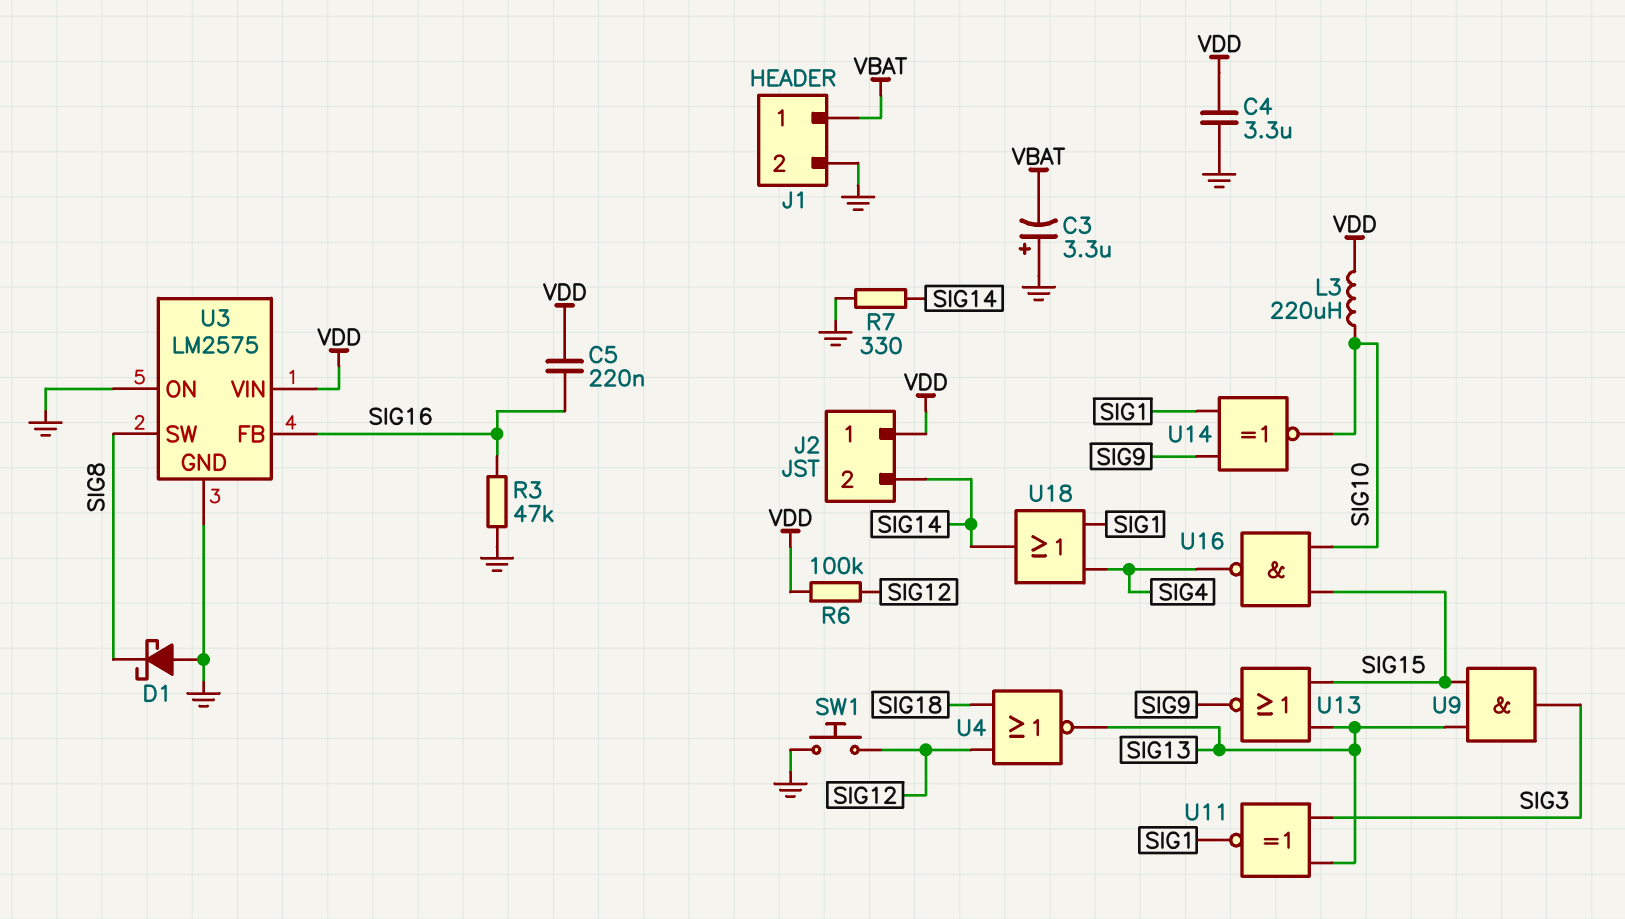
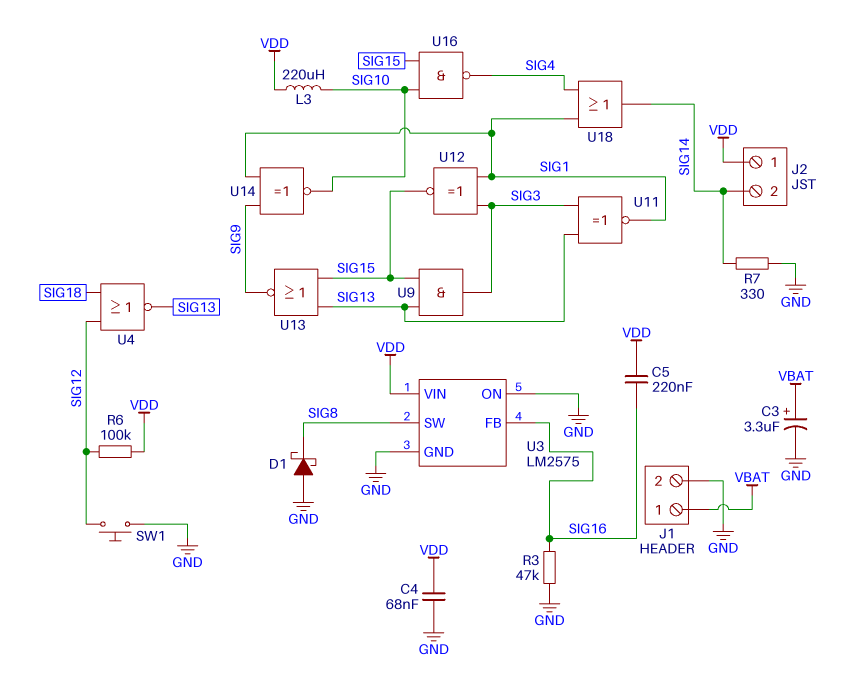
C3: 3.3uF (plus GND, minus VBAT) -> 3.3uF (plus VBAT, minus GND)
C4: 3.3uF (GND, VDD) -> 68nF (GND, VDD)
U12: none -> XNOR (in SIG1, in SIG3, out SIG15)

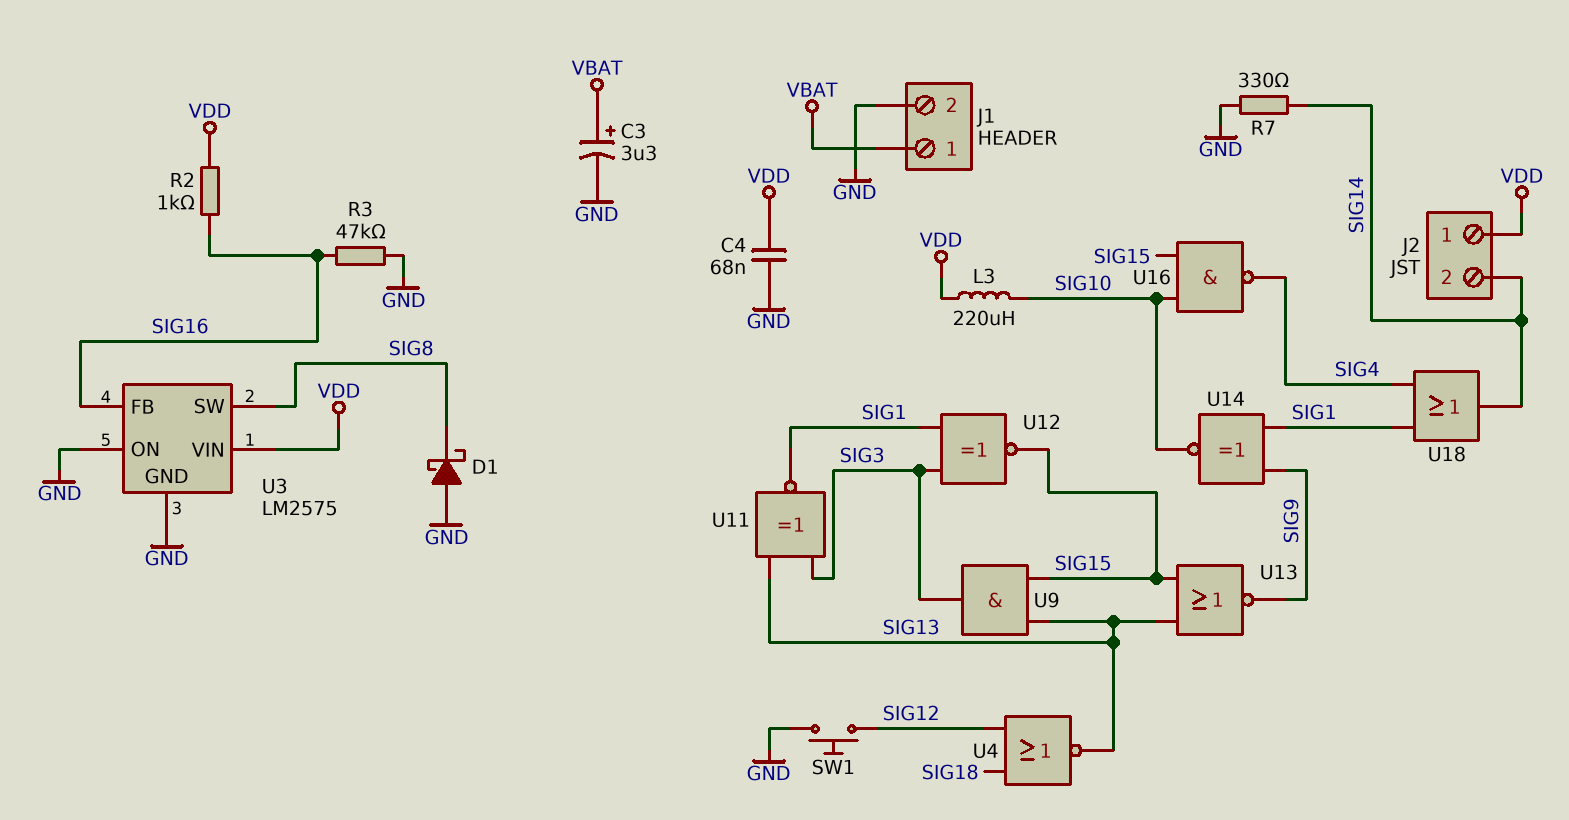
C5: 220nF (SIG16, VDD) -> none
R2: none -> 1k (SIG16, VDD)
R6: 100k (SIG12, VDD) -> none

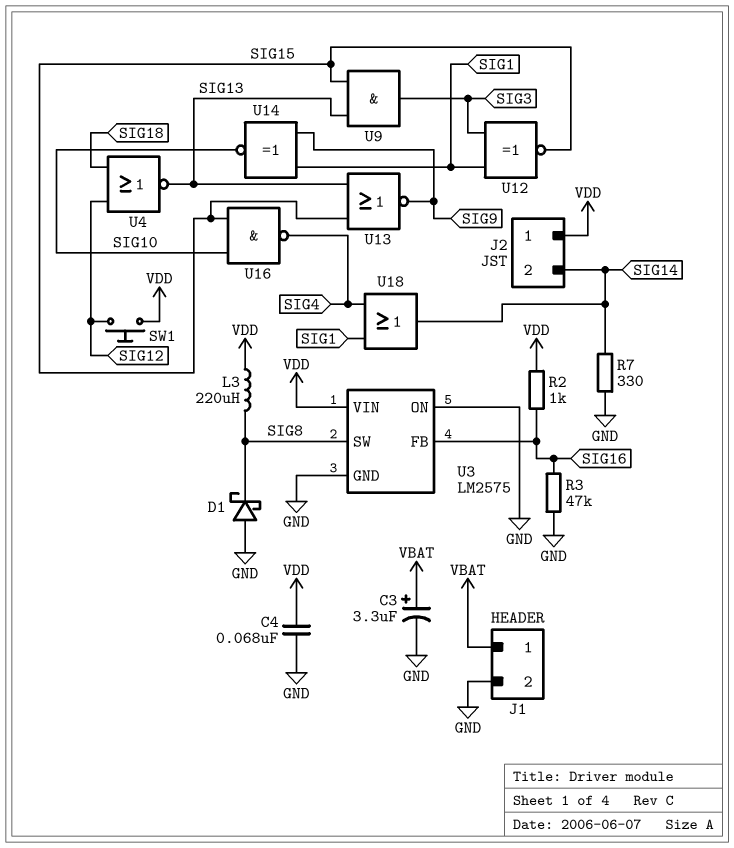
L3: 220uH (SIG10, VDD) -> 220uH (SIG8, VDD)
SW1: button (GND, SIG12) -> button (SIG12, VDD)
U11: XNOR (in SIG3, in SIG13, out SIG1) -> none

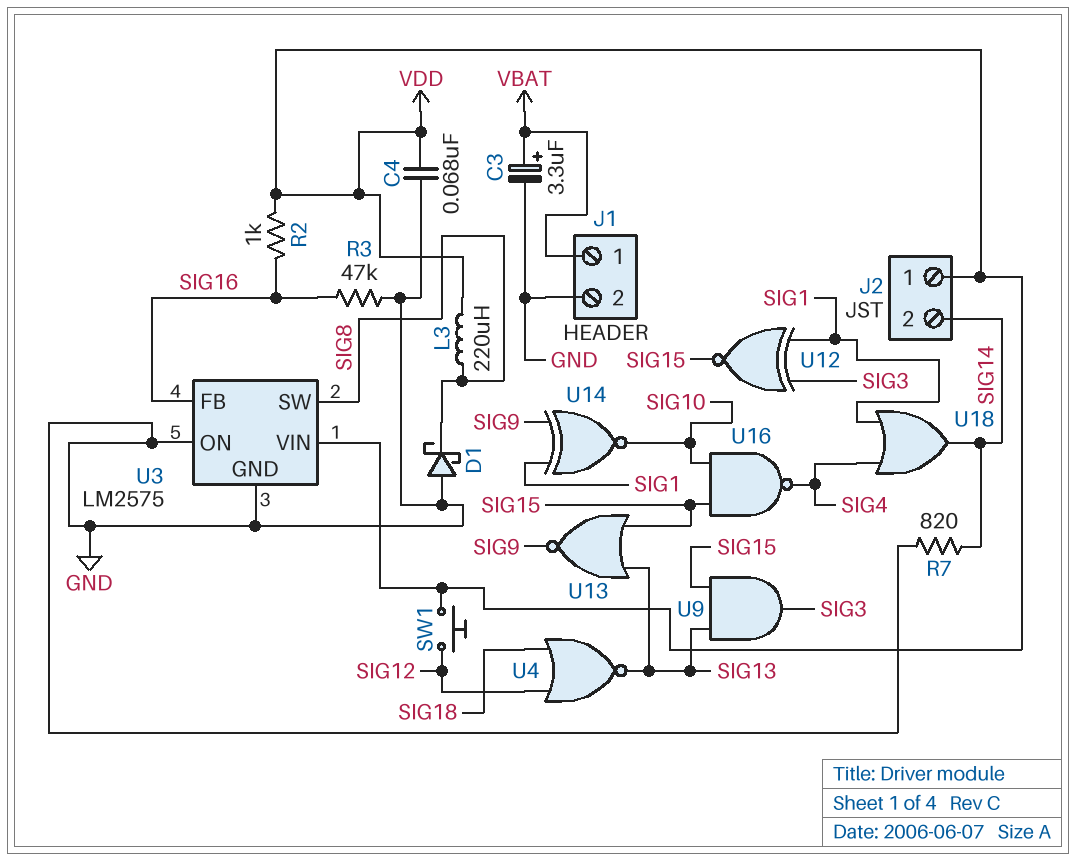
R7: 330 (GND, SIG14) -> 820 (GND, SIG14)

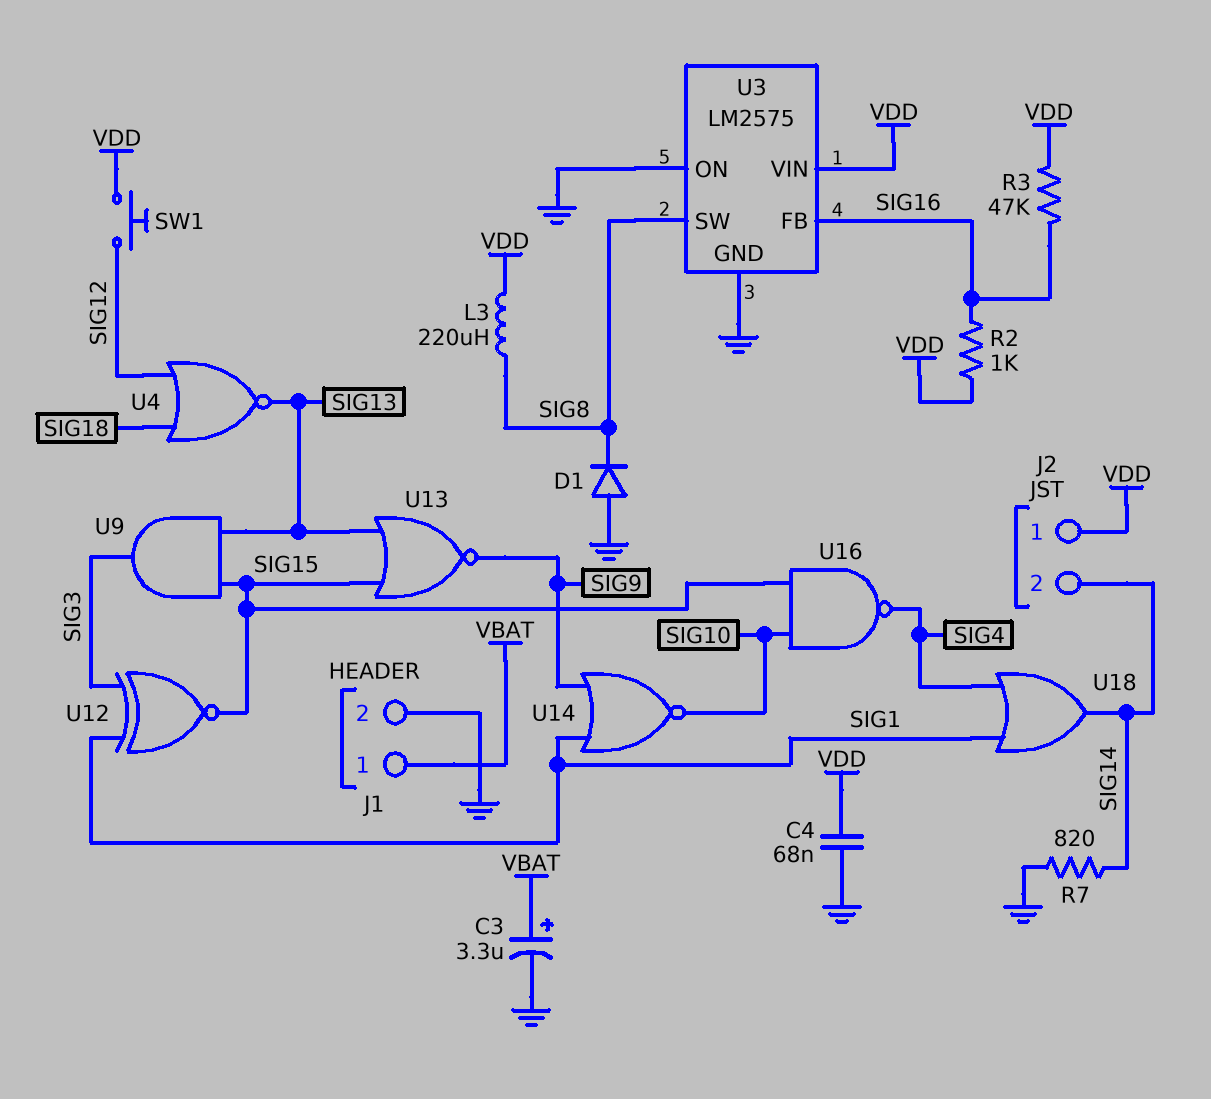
D1: schottky (A GND, K SIG8) -> diode (A GND, K SIG8)
R3: 47k (GND, SIG16) -> 47k (SIG16, VDD)
U14: XNOR (in SIG1, in SIG9, out SIG10) -> NOR (in SIG1, in SIG9, out SIG10)

